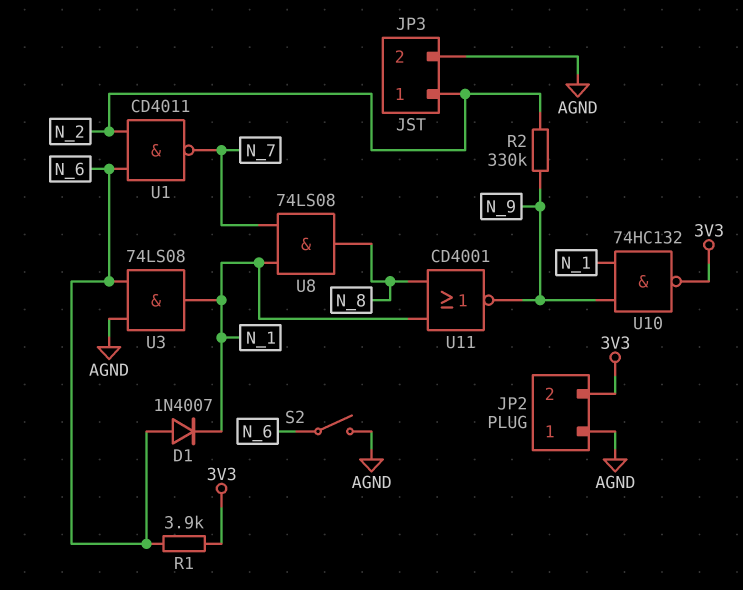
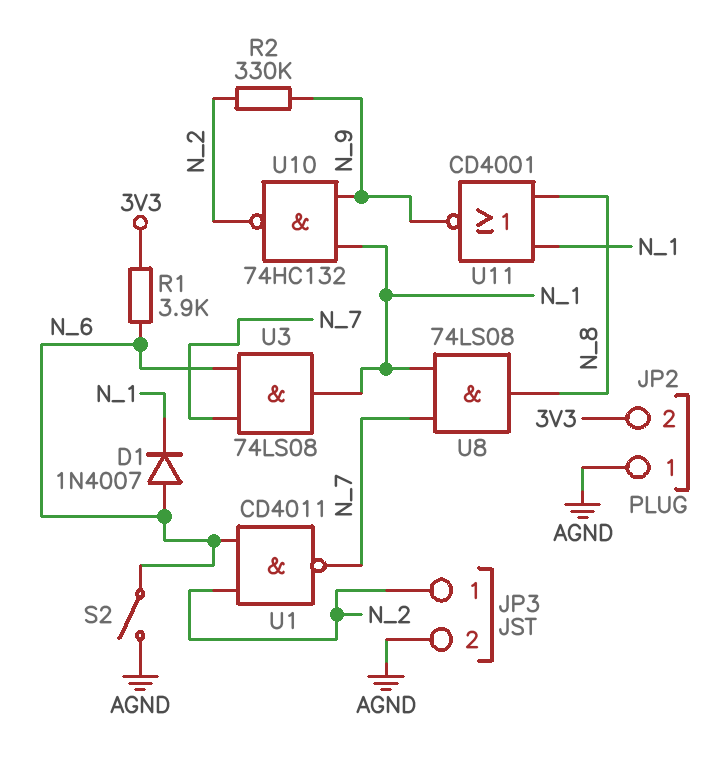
U3: AND 74LS08 (in AGND, in N_6, out N_1) -> AND 74LS08 (in N_6, in N_7, out N_1)
U10: NAND 74HC132 (in N_1, in N_9, out 3V3) -> NAND 74HC132 (in N_1, in N_9, out N_2)

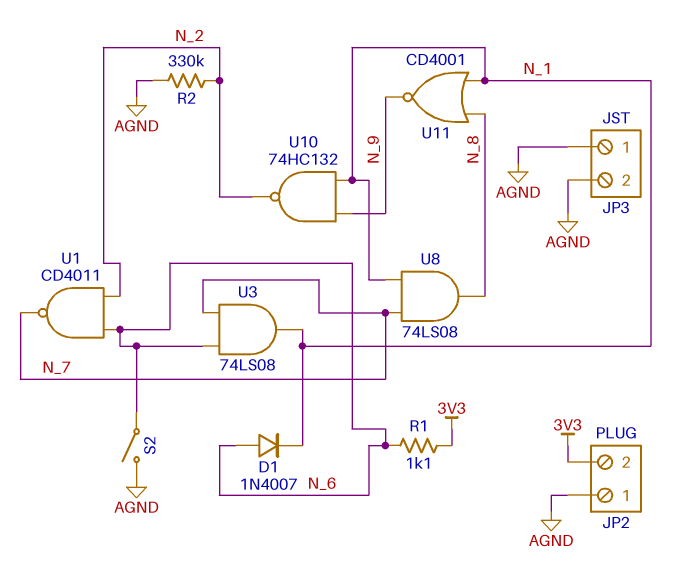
JP3 pin 1: N_2 -> AGND
R1: 3.9k (3V3, N_6) -> 1.1k (3V3, N_6)
R2: 330k (N_2, N_9) -> 330k (AGND, N_2)

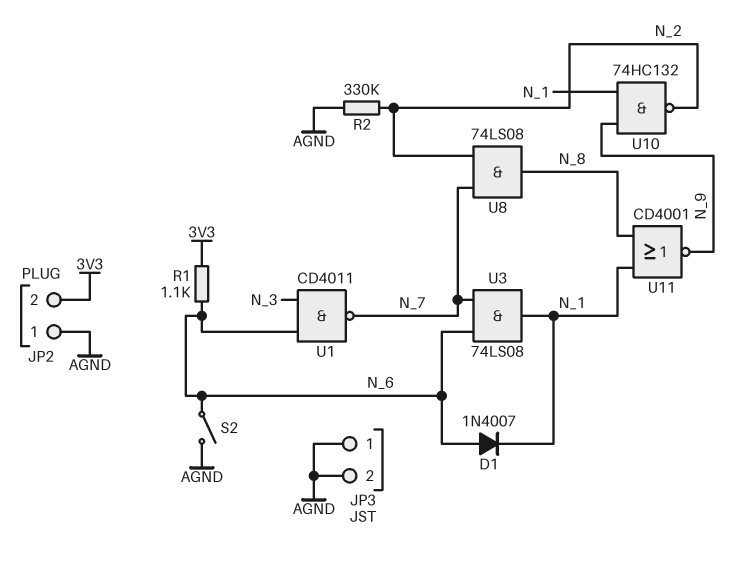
U1: NAND CD4011 (in N_2, in N_6, out N_7) -> NAND CD4011 (in N_3, in N_6, out N_7)
U8: AND 74LS08 (in N_1, in N_7, out N_8) -> AND 74LS08 (in N_2, in N_7, out N_8)

